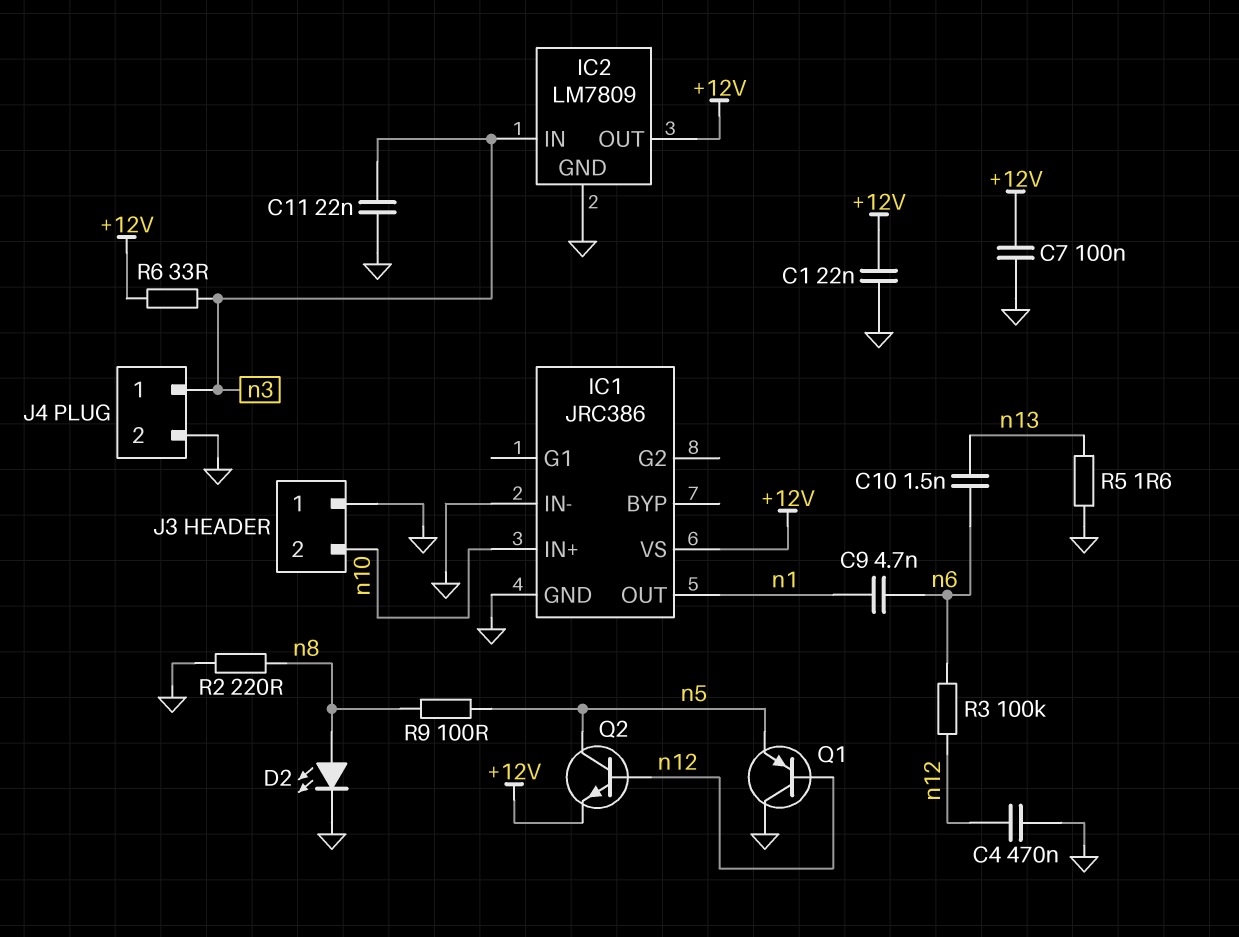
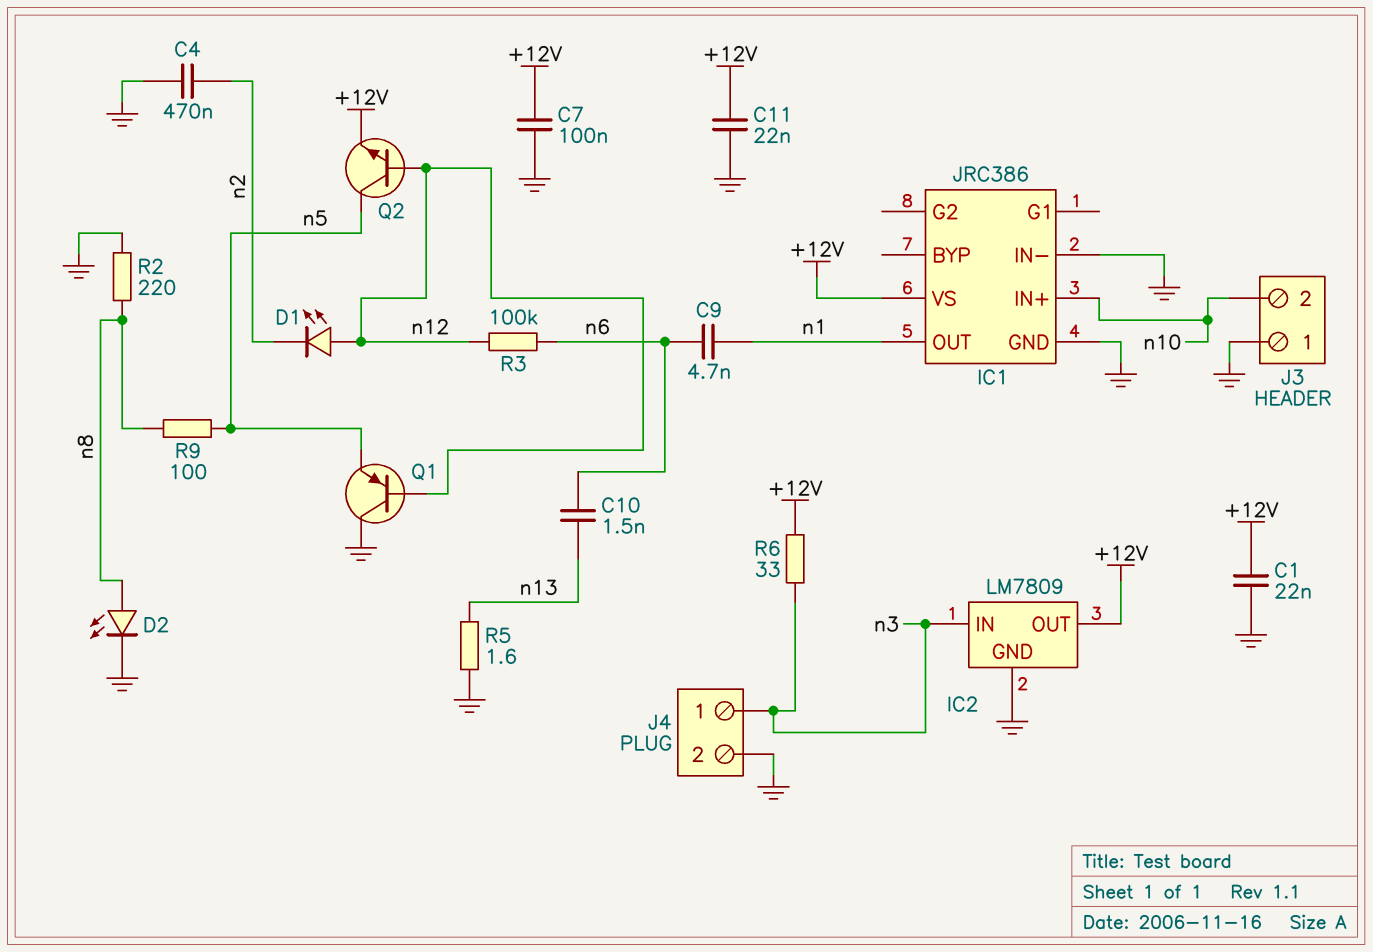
C4: 470nF (GND, n12) -> 470nF (GND, n2)
C11: 22nF (GND, n3) -> 22nF (+12V, GND)
D1: none -> LED (A n12, K n2)

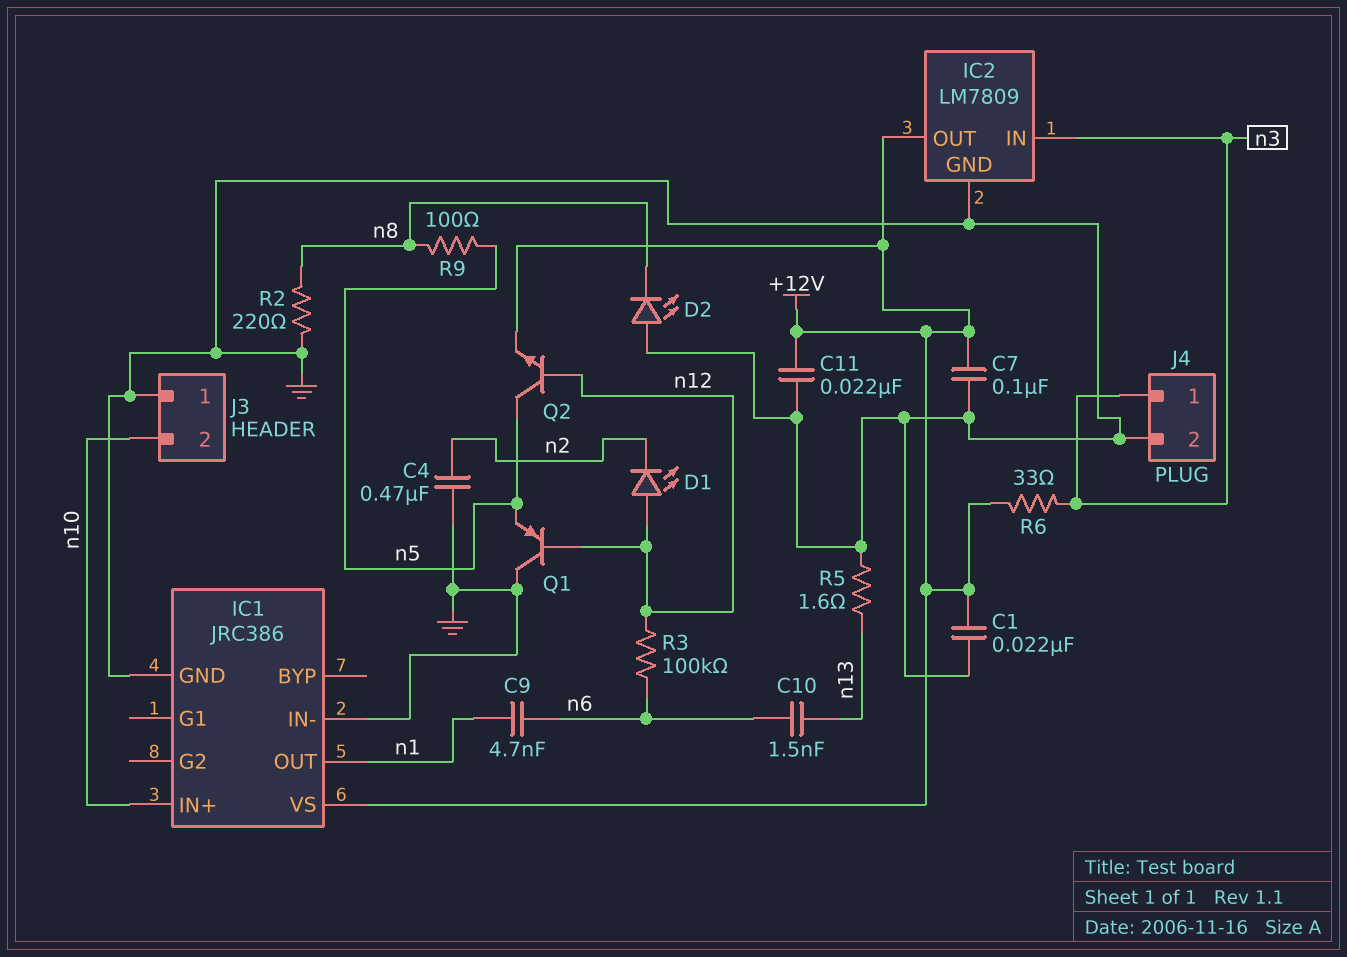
D2: LED (A n8, K GND) -> LED (A GND, K n8)

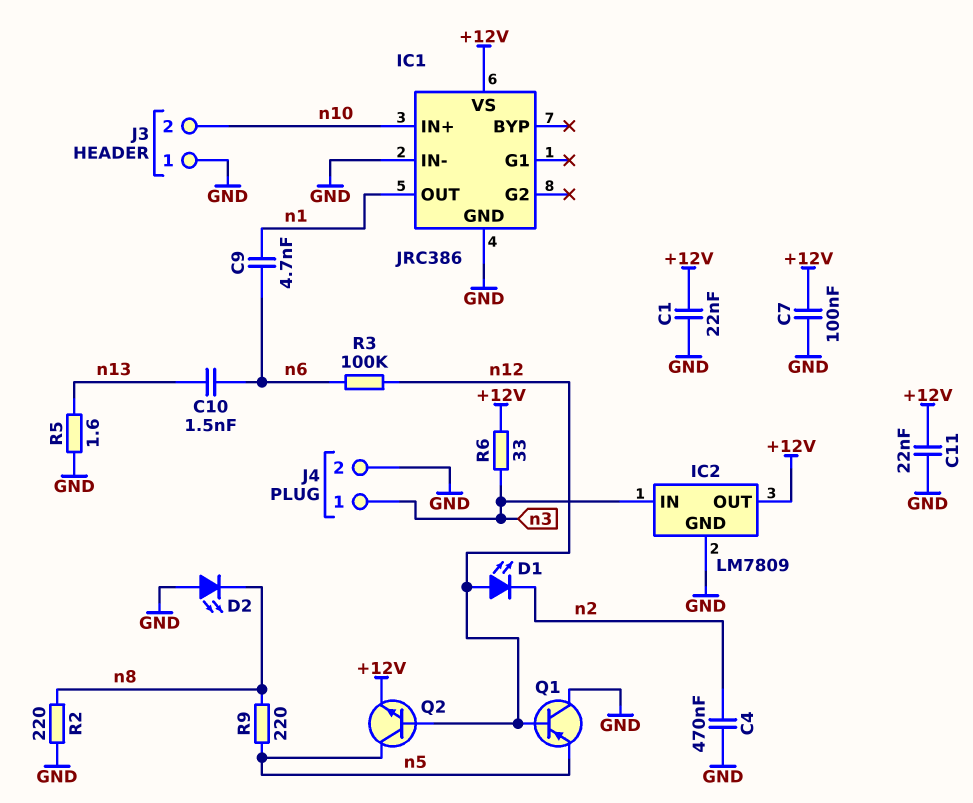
R9: 100 (n5, n8) -> 220 (n5, n8)

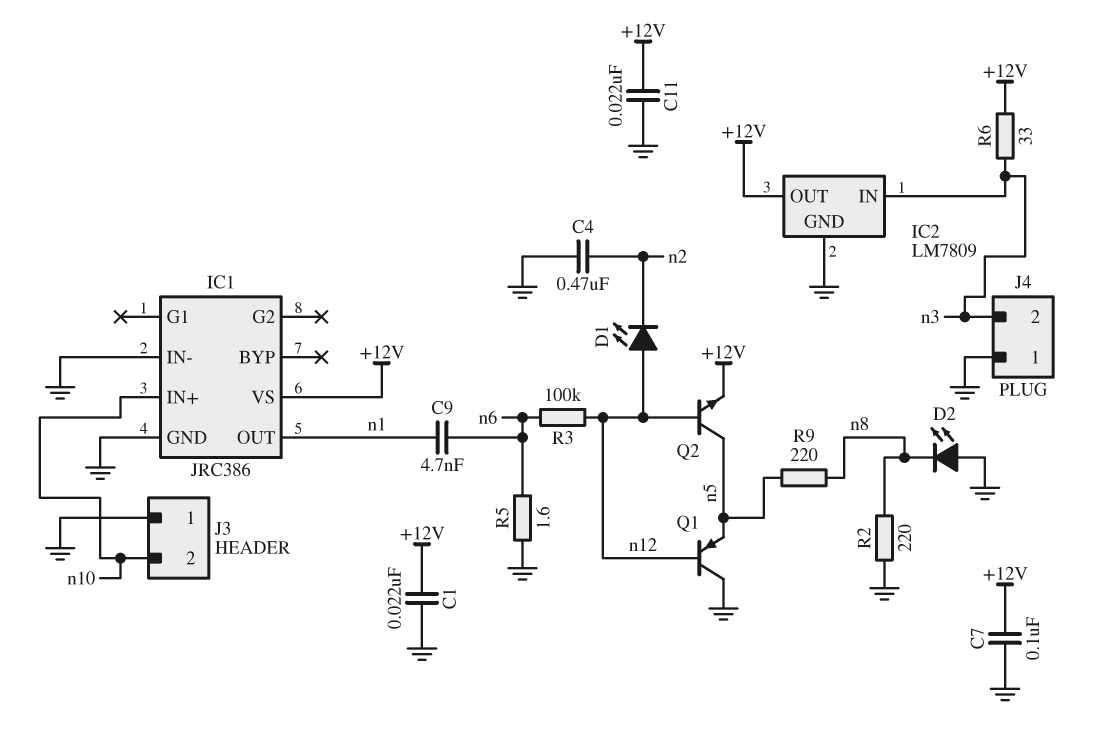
C10: 1.5nF (n6, n13) -> none
J4 pin 1: n3 -> GND
J4 pin 2: GND -> n3
R5: 1.6 (GND, n13) -> 1.6 (GND, n6)

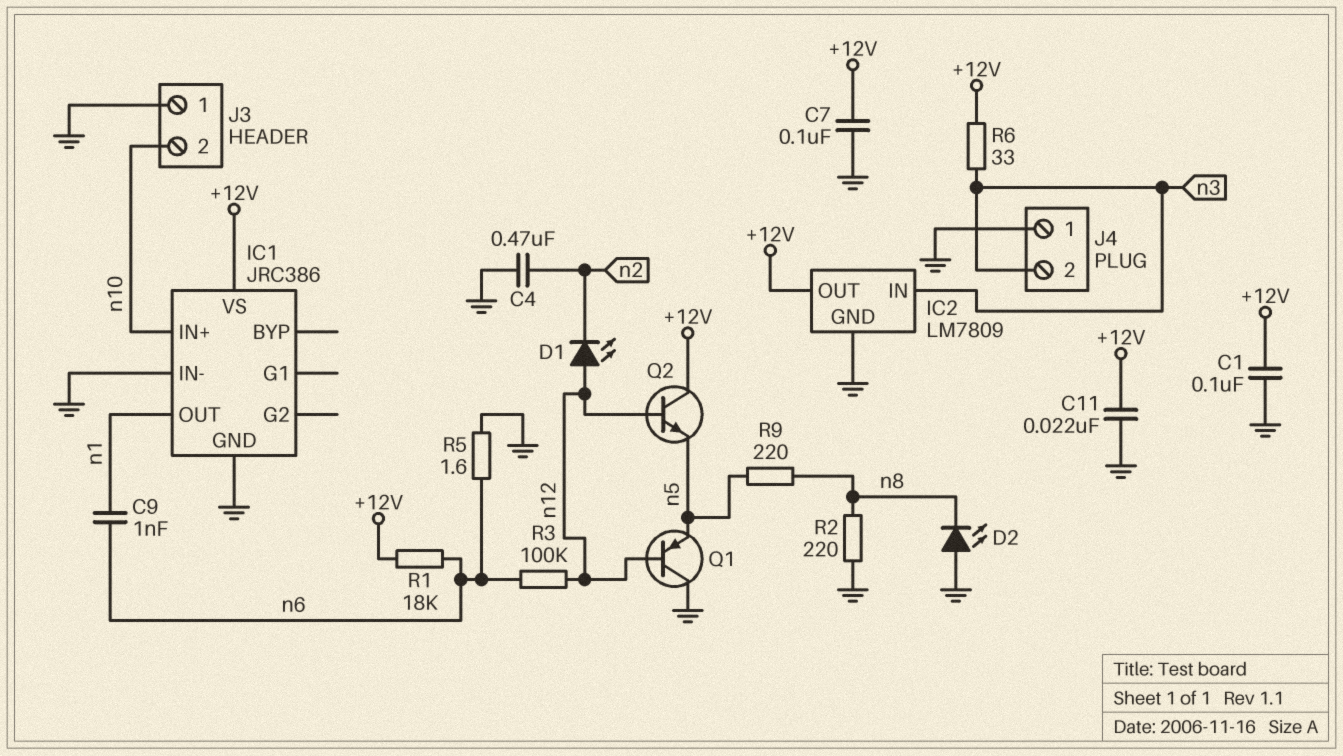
C1: 22nF (+12V, GND) -> 100nF (+12V, GND)
C9: 4.7nF (n1, n6) -> 1nF (n1, n6)
Q2: NPN (B n12, C n5, E +12V) -> NPN (B n12, C +12V, E n5)
R1: none -> 18k (+12V, n6)

